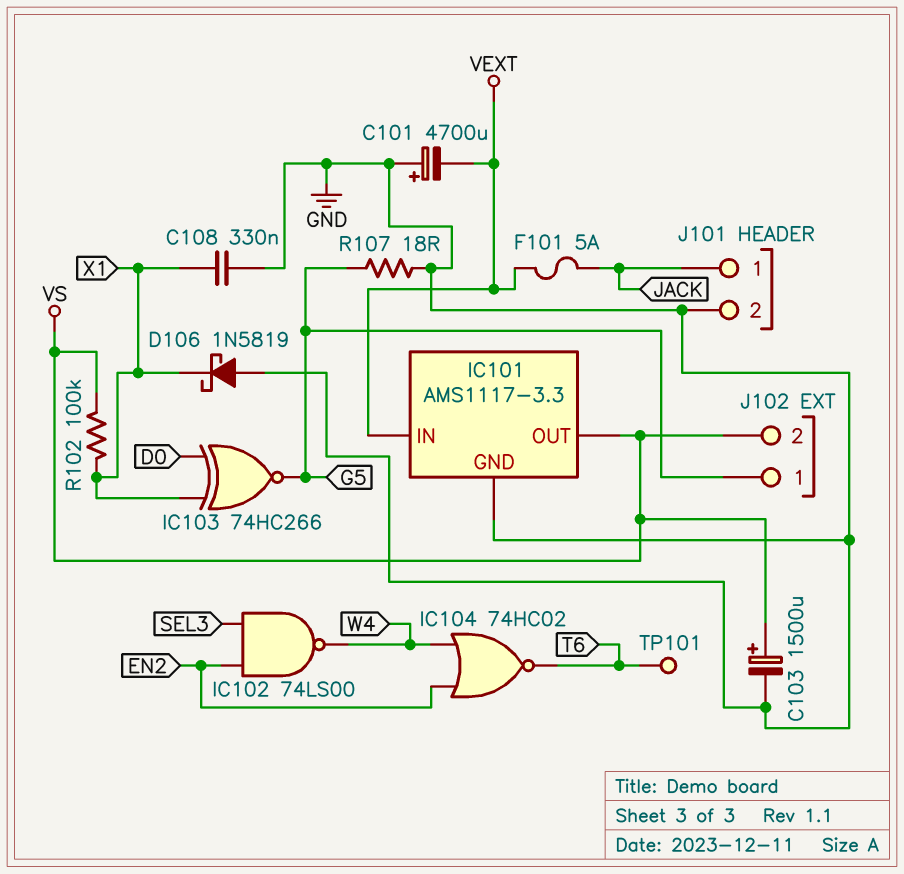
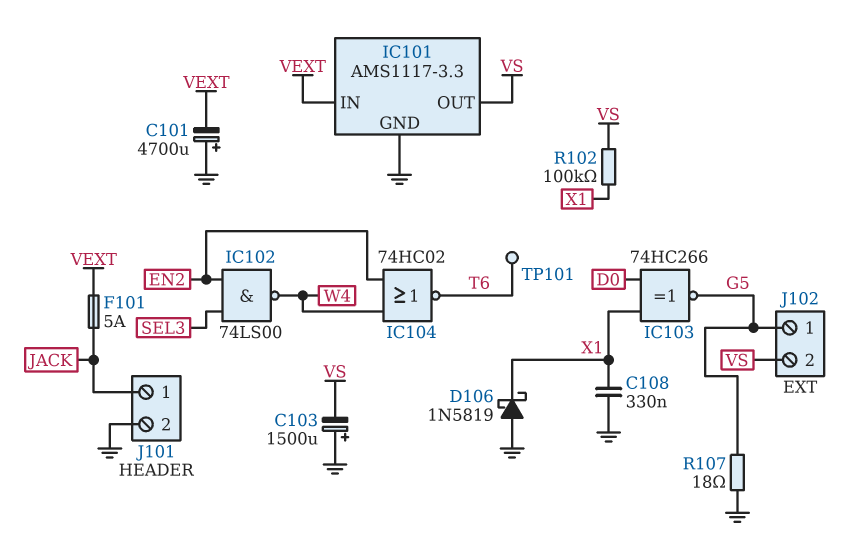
C103: 1500uF (plus VS, minus GND) -> 1500uF (plus GND, minus VS)

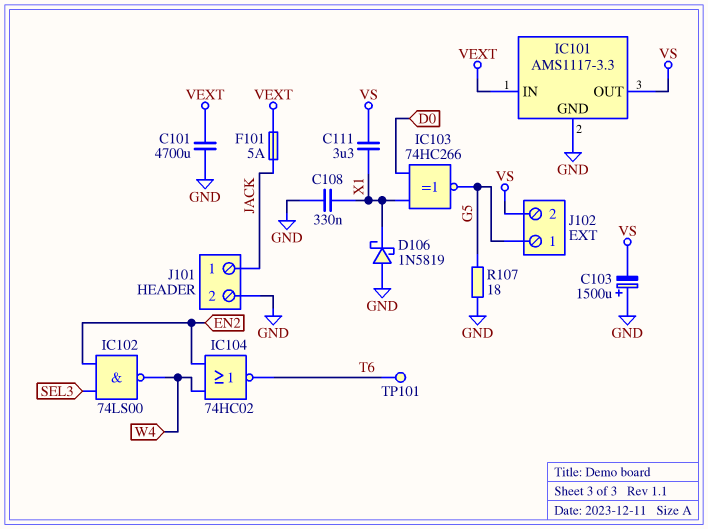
C101: 4700uF (plus GND, minus VEXT) -> 4700uF (GND, VEXT)
C111: none -> 3.3uF (VS, X1)
R102: 100k (VS, X1) -> none

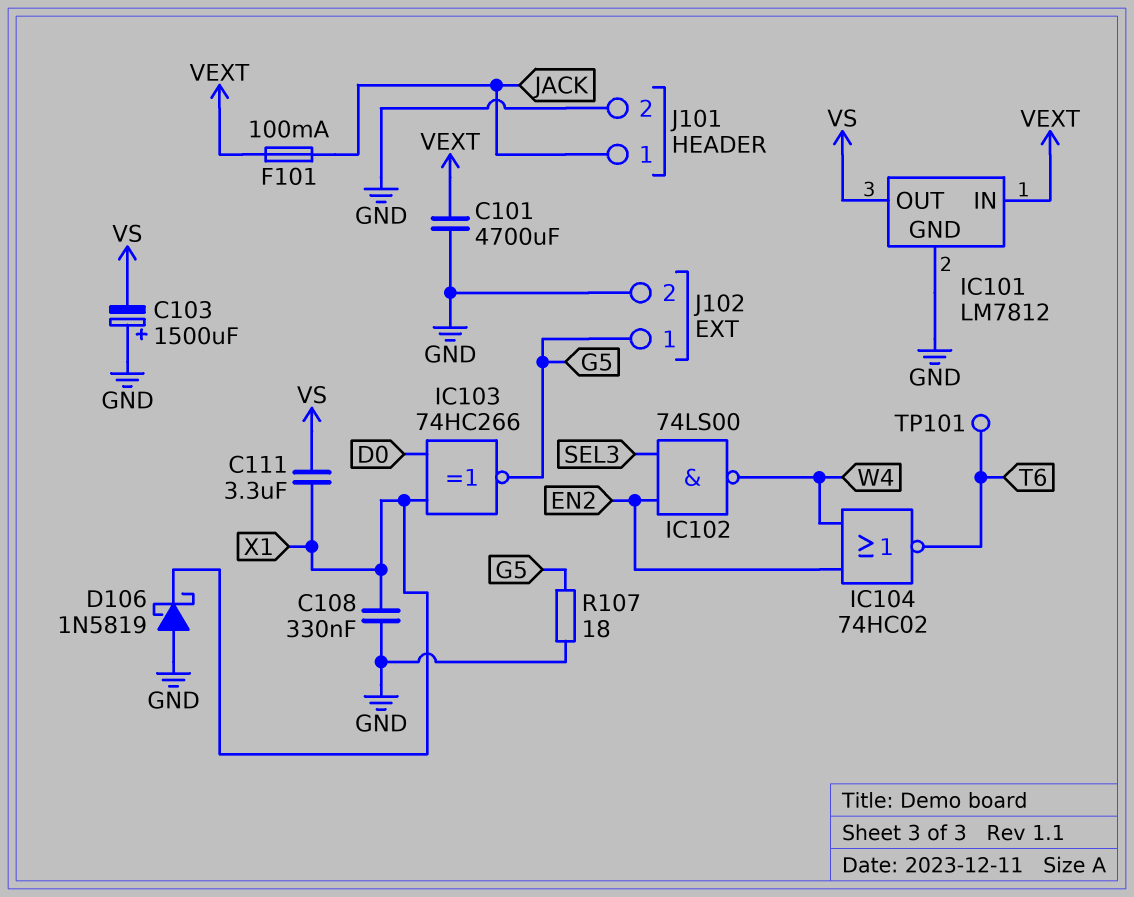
F101: 5A (JACK, VEXT) -> 100mA (JACK, VEXT)
IC101: AMS1117-3.3 -> LM7812
J102 pin 2: VS -> GND

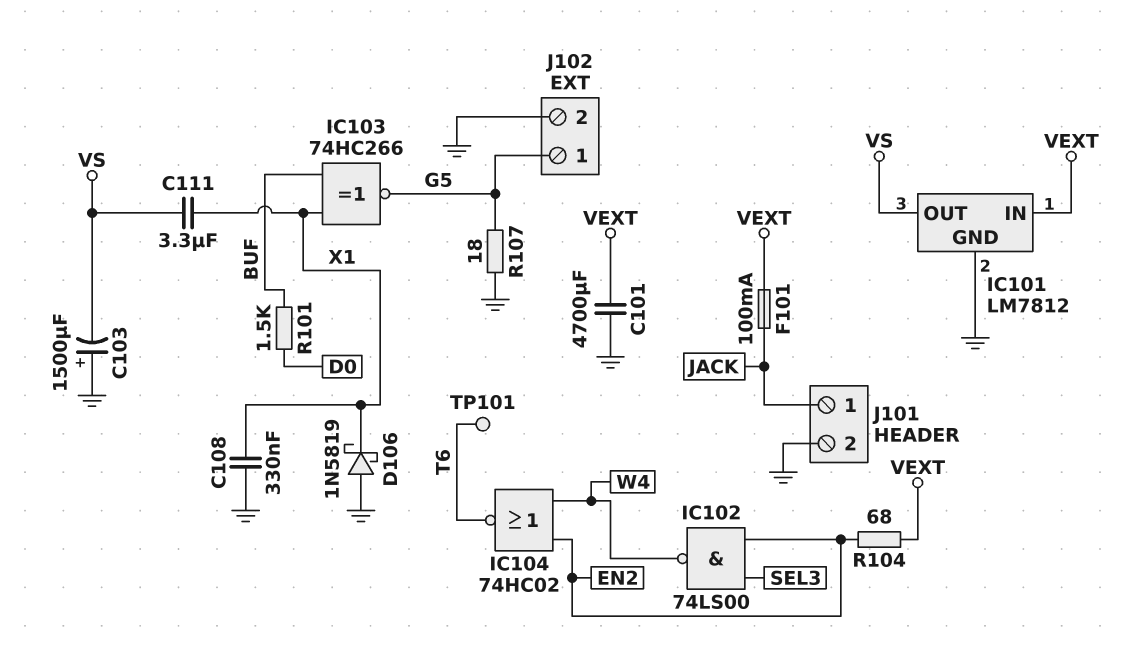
IC103: XNOR 74HC266 (in D0, in X1, out G5) -> XNOR 74HC266 (in BUF, in X1, out G5)
R101: none -> 1.5k (BUF, D0)
R104: none -> 68 (EN2, VEXT)

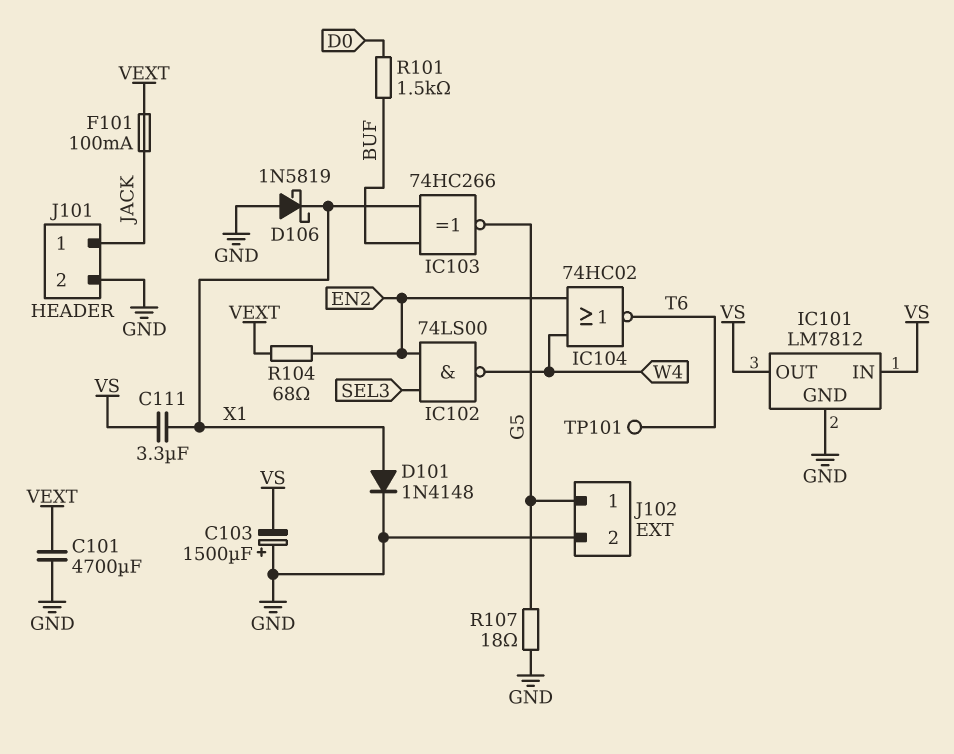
C108: 330nF (GND, X1) -> none
D101: none -> diode 1N4148 (A X1, K GND)
IC101 pin IN: VEXT -> VS

